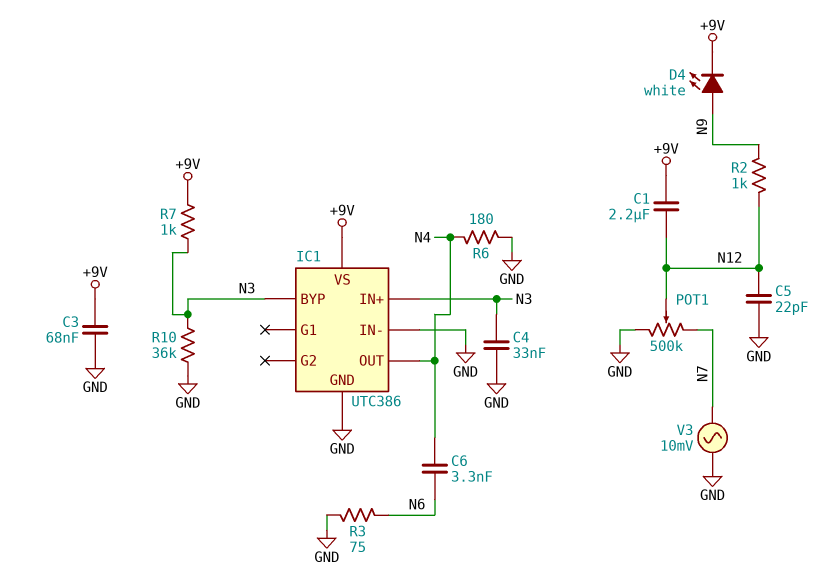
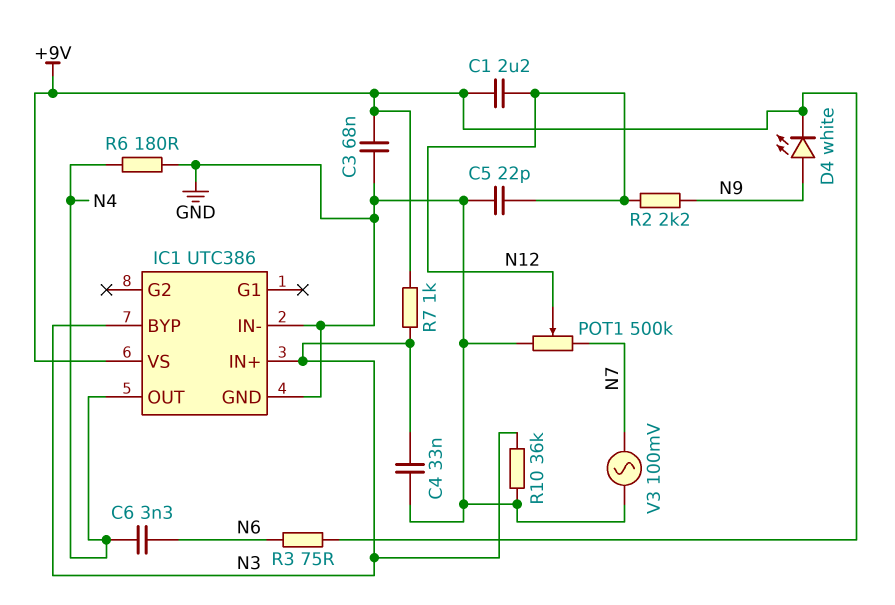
R2: 1k (N9, N12) -> 2.2k (N9, N12)
R3: 75 (GND, N6) -> 75 (+9V, N6)
V3: AC 10mV (GND, N7) -> AC 100mV (GND, N7)

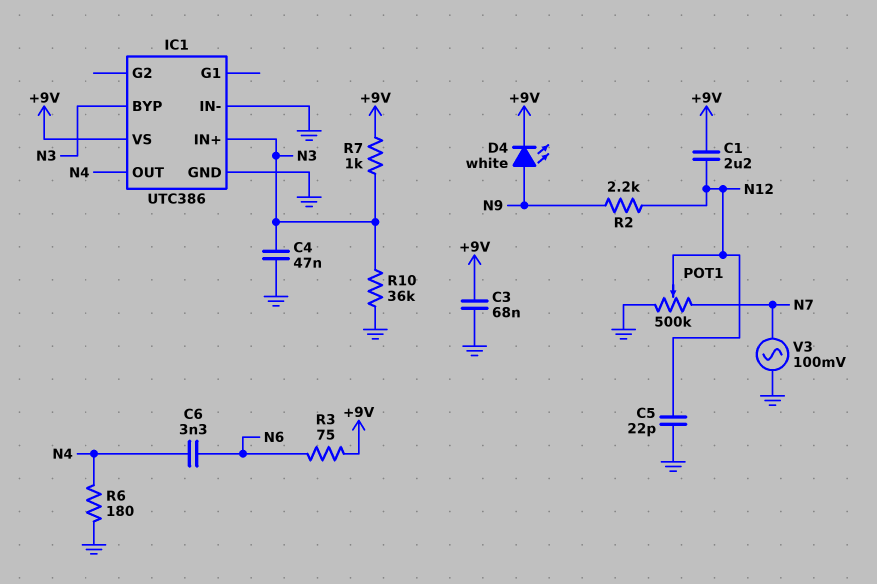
C4: 33nF (GND, N3) -> 47nF (GND, N3)

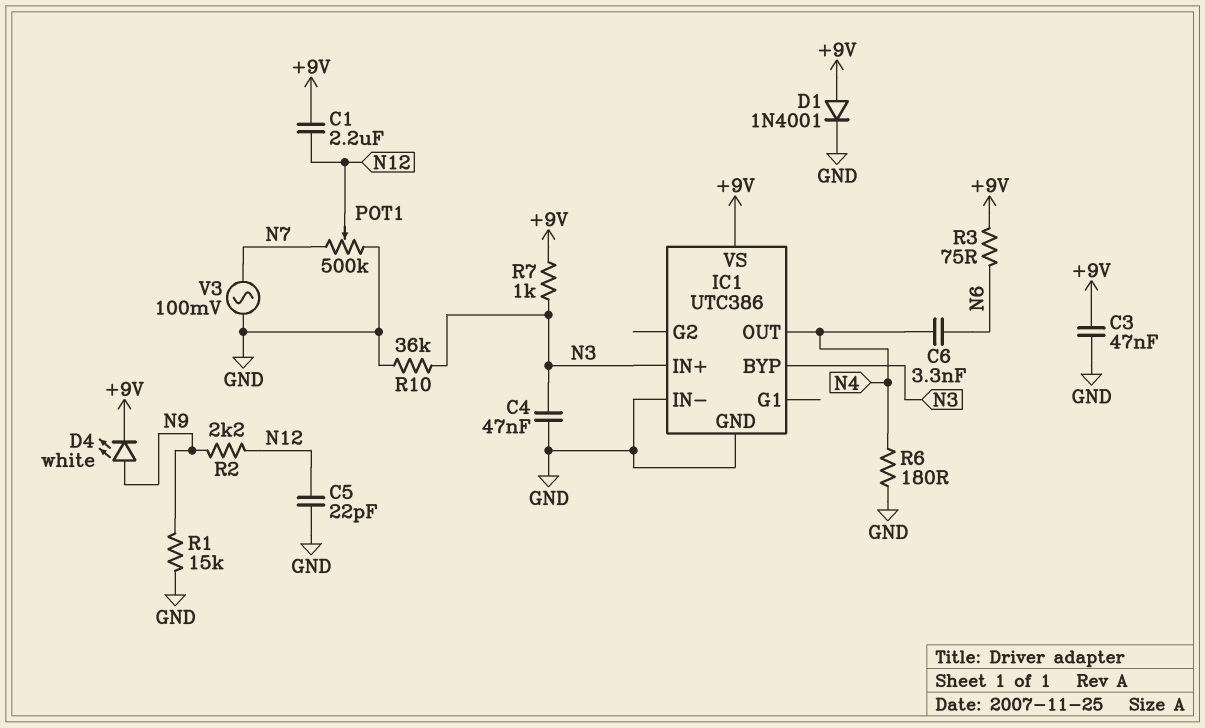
C3: 68nF (+9V, GND) -> 47nF (+9V, GND)
D1: none -> diode 1N4001 (A +9V, K GND)
R1: none -> 15k (GND, N9)

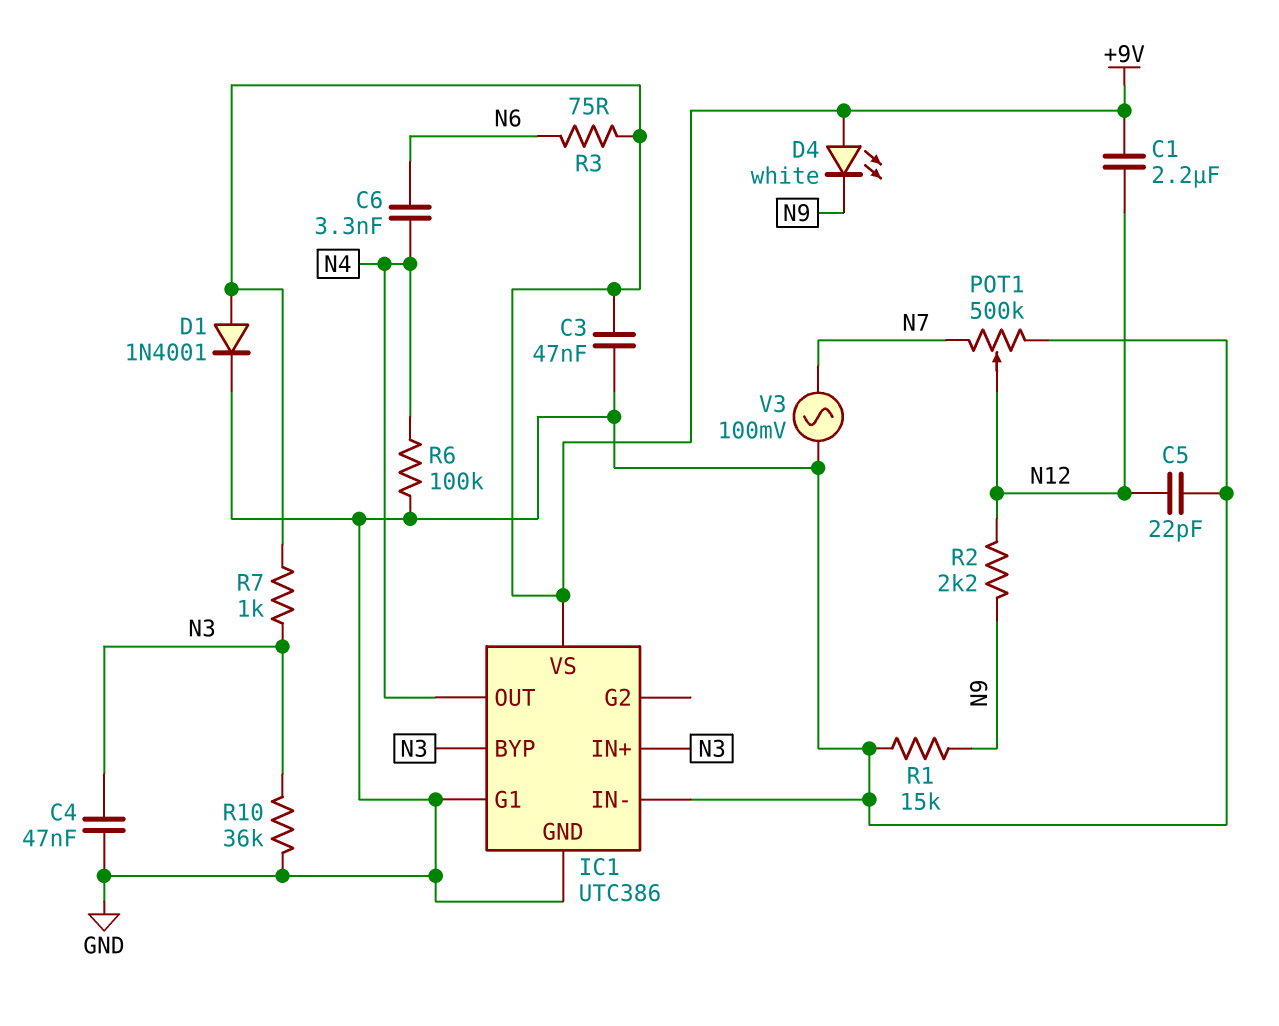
D4: LED white (A N9, K +9V) -> LED white (A +9V, K N9)
IC1 pin G1: none -> GND
R6: 180 (GND, N4) -> 100k (GND, N4)

